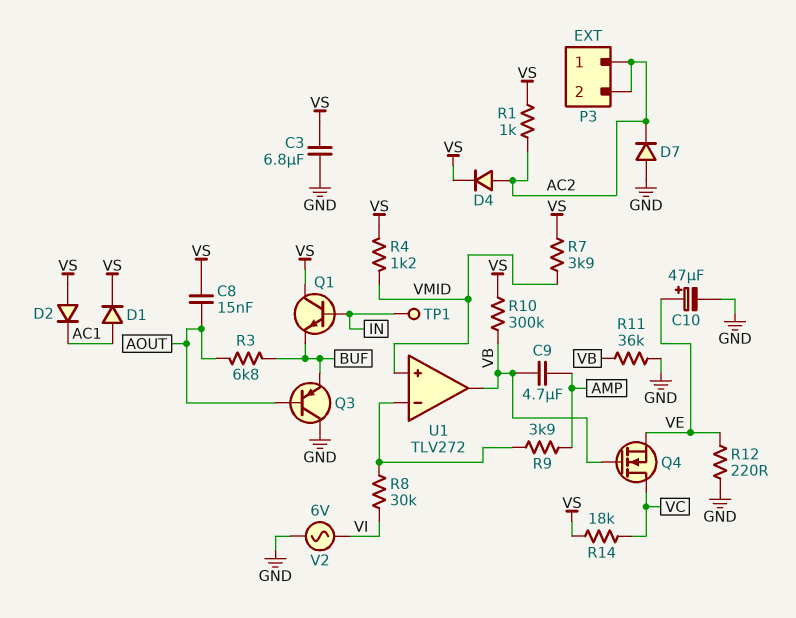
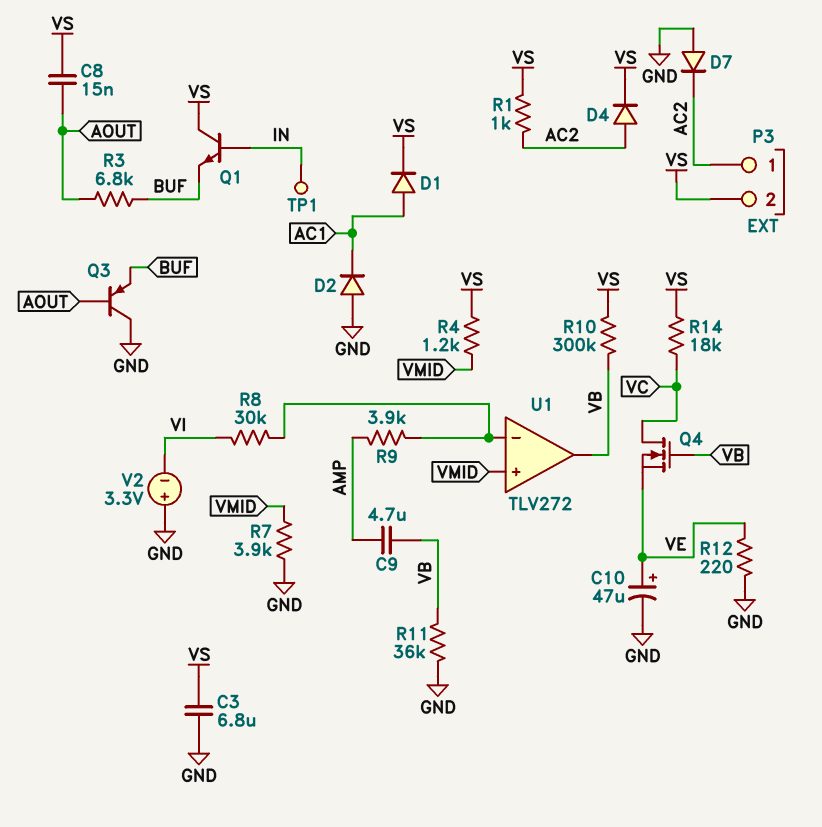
D2: diode (A VS, K AC1) -> diode (A GND, K AC1)
P3 pin 2: AC2 -> VS
R7: 3.9k (VMID, VS) -> 3.9k (GND, VMID)
V2: AC 6V (GND, VI) -> 3.3V (plus GND, minus VI)

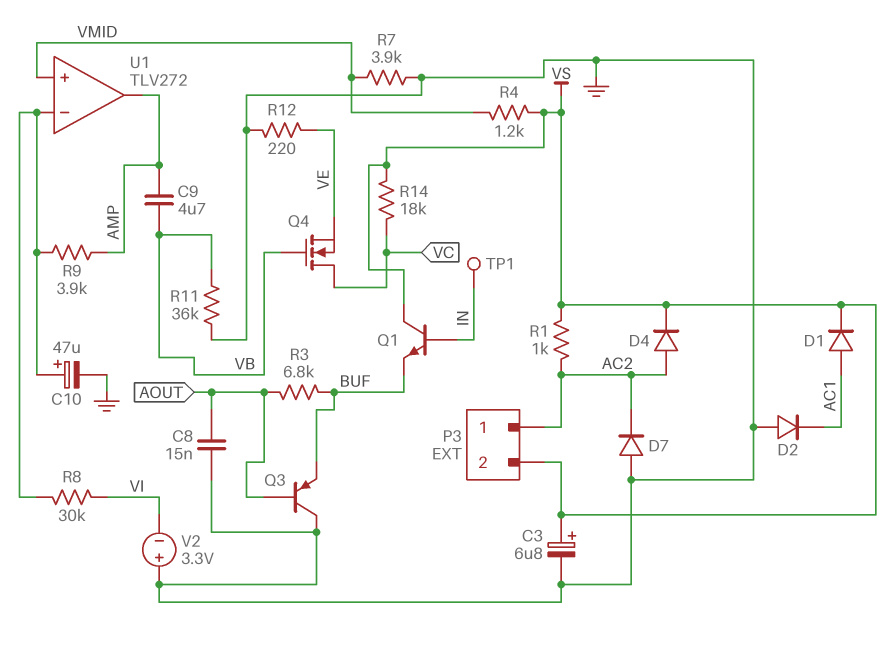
C3: 6.8uF (GND, VS) -> 6.8uF (plus VS, minus GND)
C8: 15nF (AOUT, VS) -> 15nF (AOUT, GND)
C10: 47uF (plus VE, minus GND) -> 47uF (plus U1/in-, minus GND)
R10: 300k (VB, VS) -> none
U1 pin out: VB -> AMP

